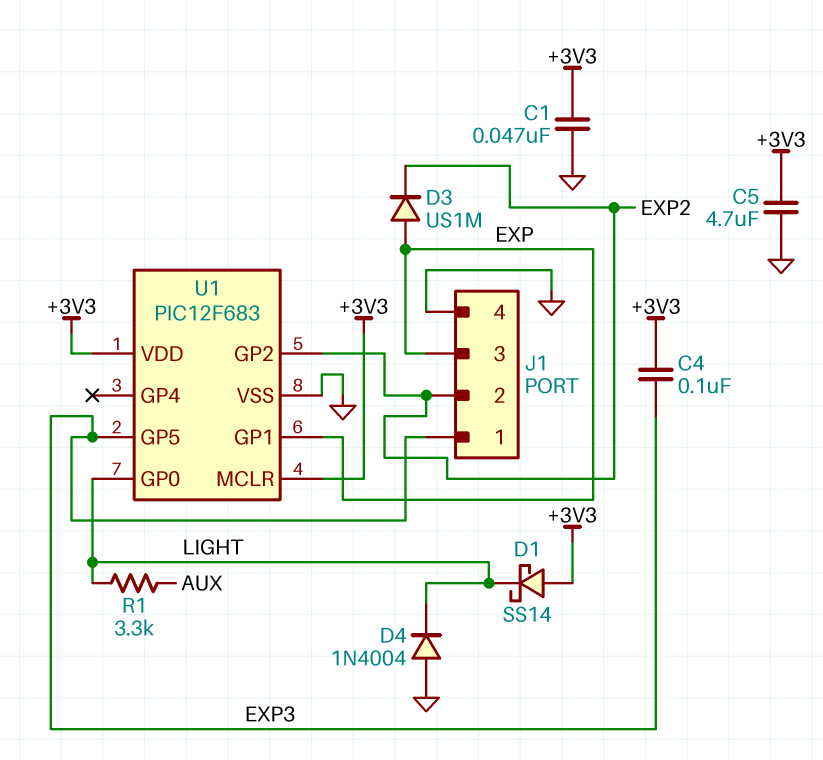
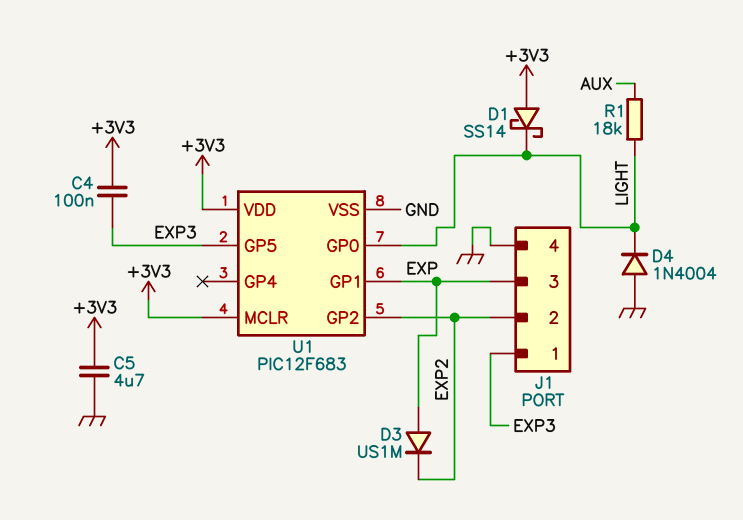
C1: 47nF (+3V3, GND) -> none
R1: 3.3k (AUX, LIGHT) -> 18k (AUX, LIGHT)

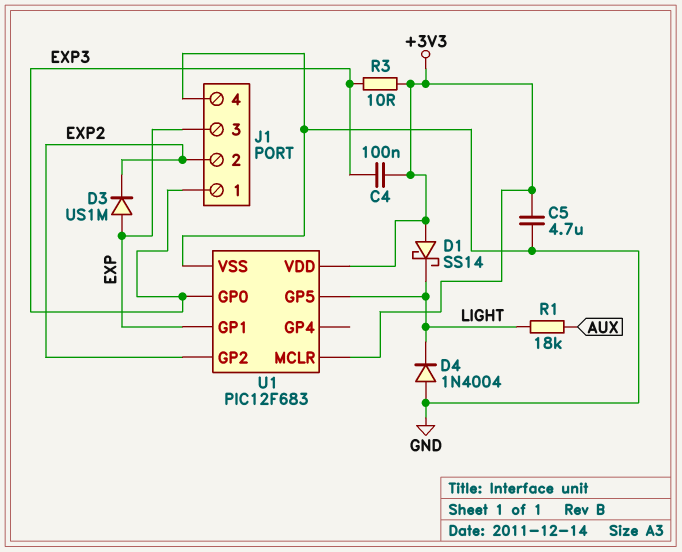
R3: none -> 10 (+3V3, EXP3)
U1 pin GP0: LIGHT -> EXP3
U1 pin GP5: EXP3 -> LIGHT

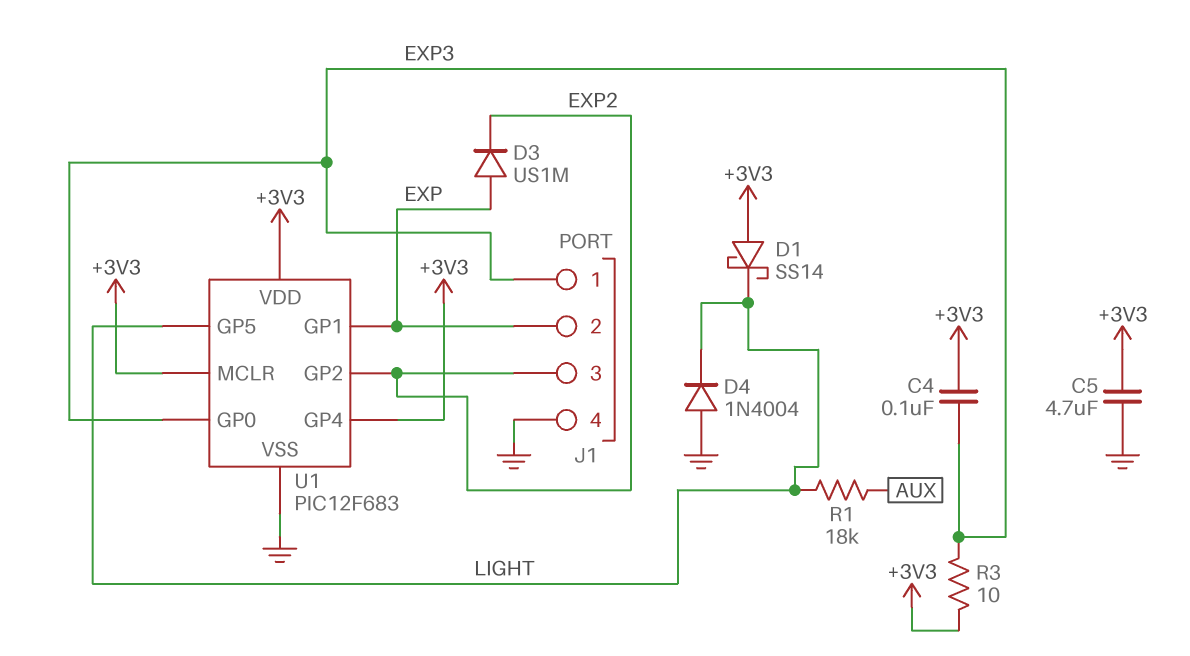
J1 pin 2: EXP2 -> EXP
J1 pin 3: EXP -> EXP2
U1 pin GP4: none -> +3V3

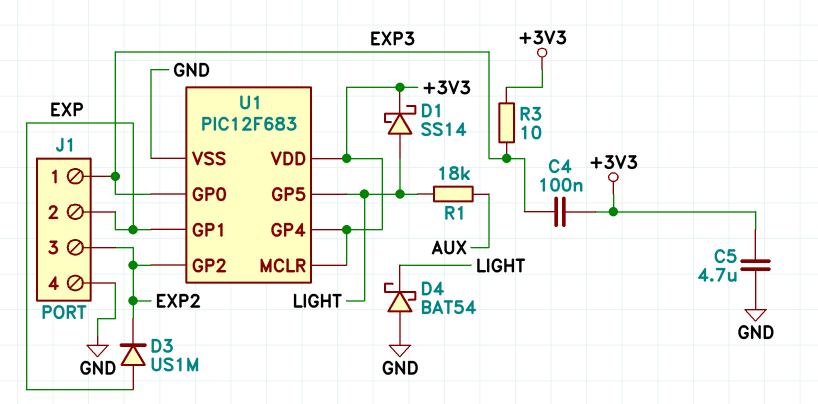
D1: schottky SS14 (A +3V3, K LIGHT) -> schottky SS14 (A LIGHT, K +3V3)
D4: diode 1N4004 (A GND, K LIGHT) -> schottky BAT54 (A GND, K LIGHT)

